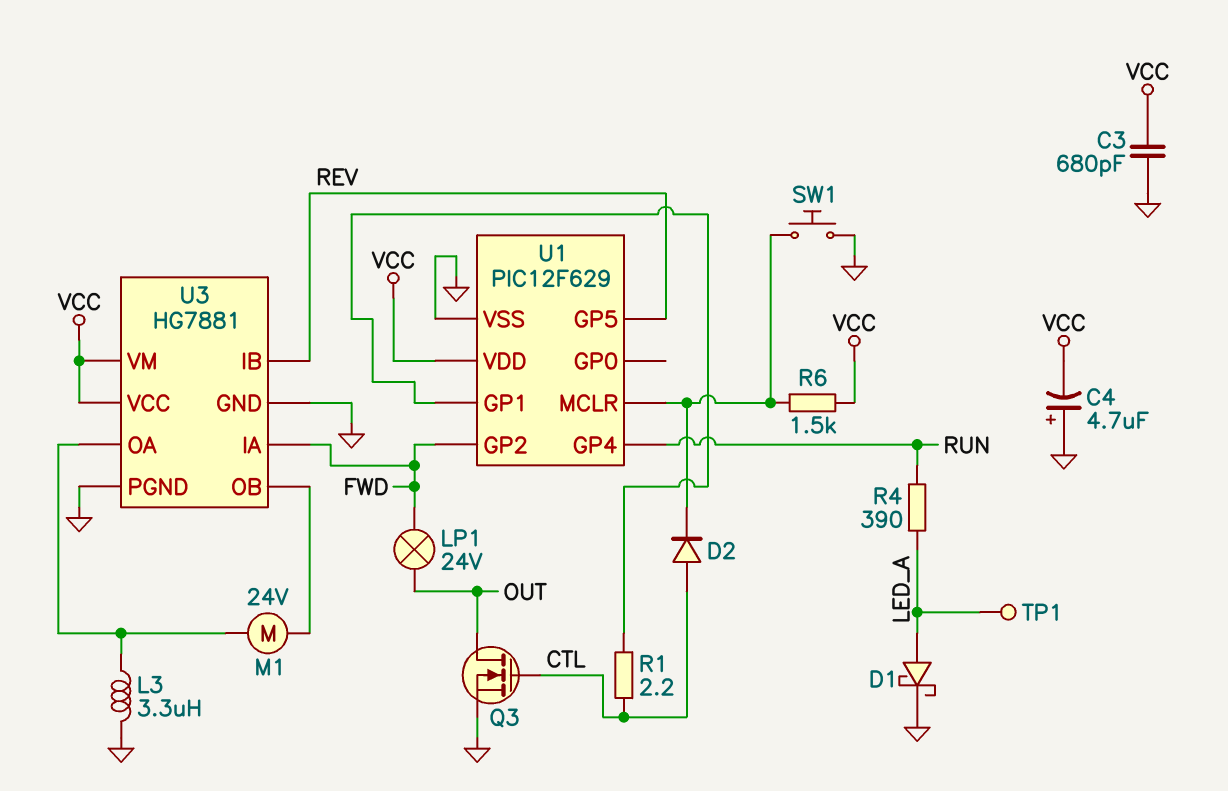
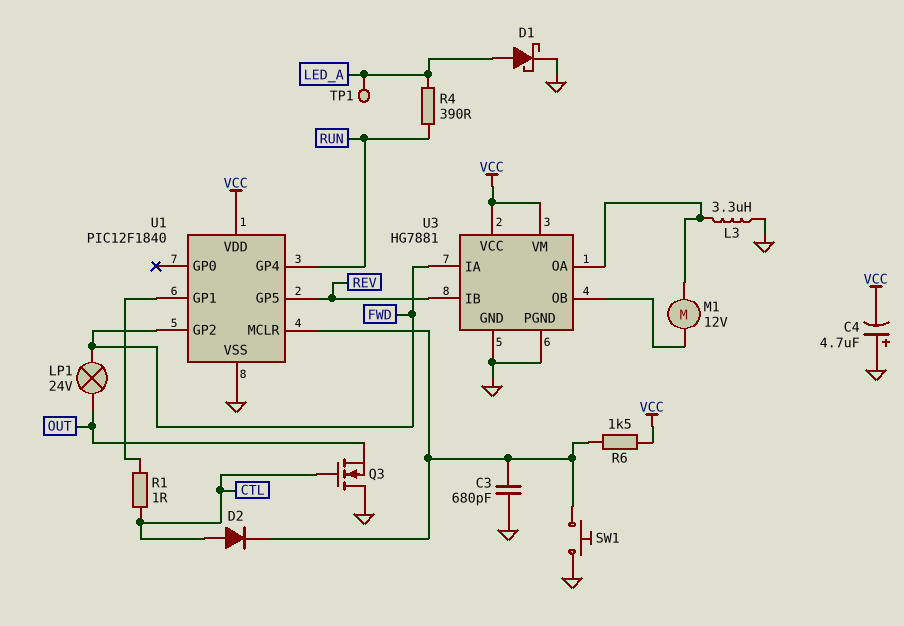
C3: 680pF (GND, VCC) -> 680pF (GND, U1/MCLR)
M1: motor 24V (U3/OA, U3/OB) -> motor 12V (U3/OA, U3/OB)
Q3: NMOS (G CTL, D OUT, S GND) -> NMOS (G CTL, D GND, S OUT)
R1: 2.2 (CTL, U1/GP1) -> 1 (CTL, U1/GP1)
U1: PIC12F629 -> PIC12F1840

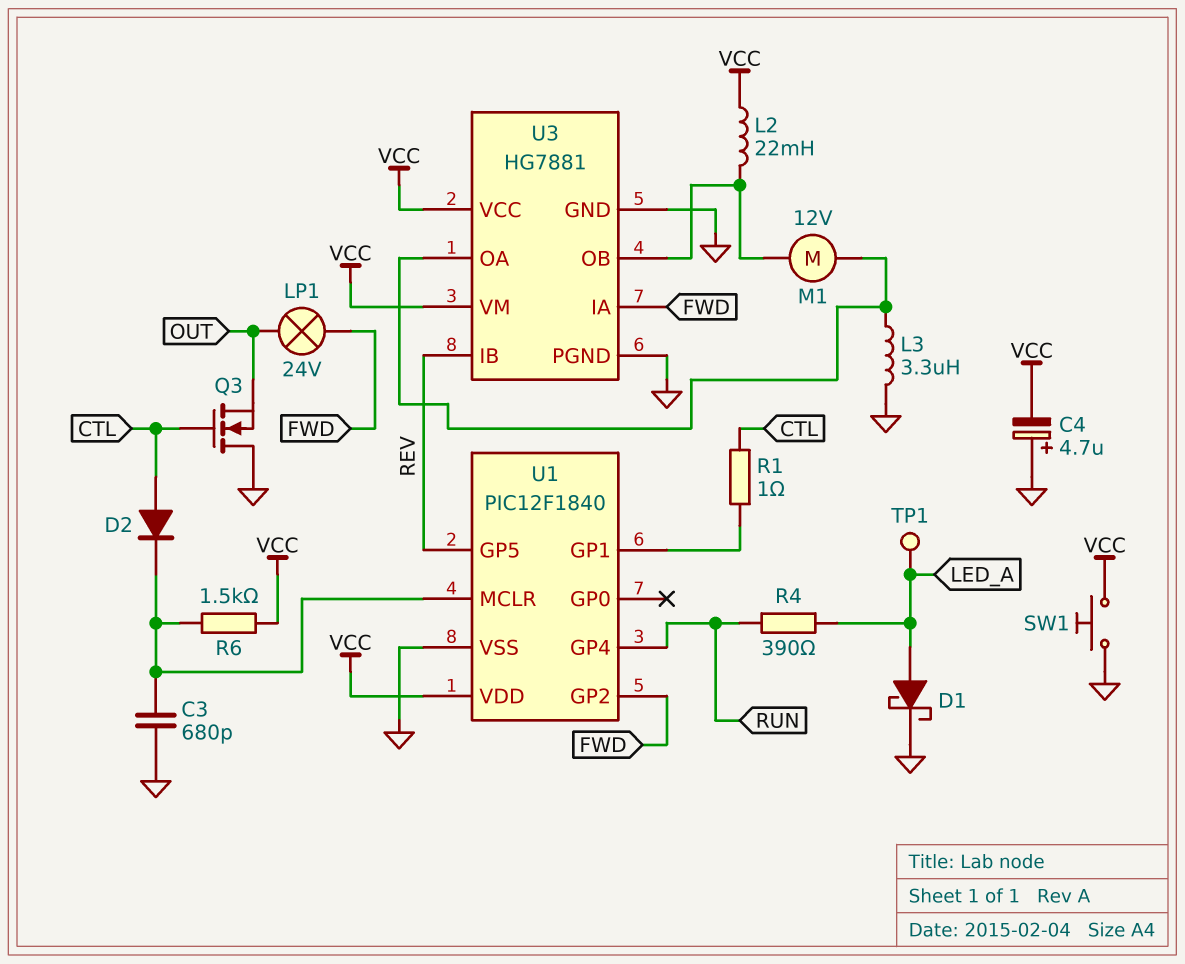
L2: none -> 22mH (U3/OB, VCC)
SW1: button (GND, U1/MCLR) -> button (GND, VCC)

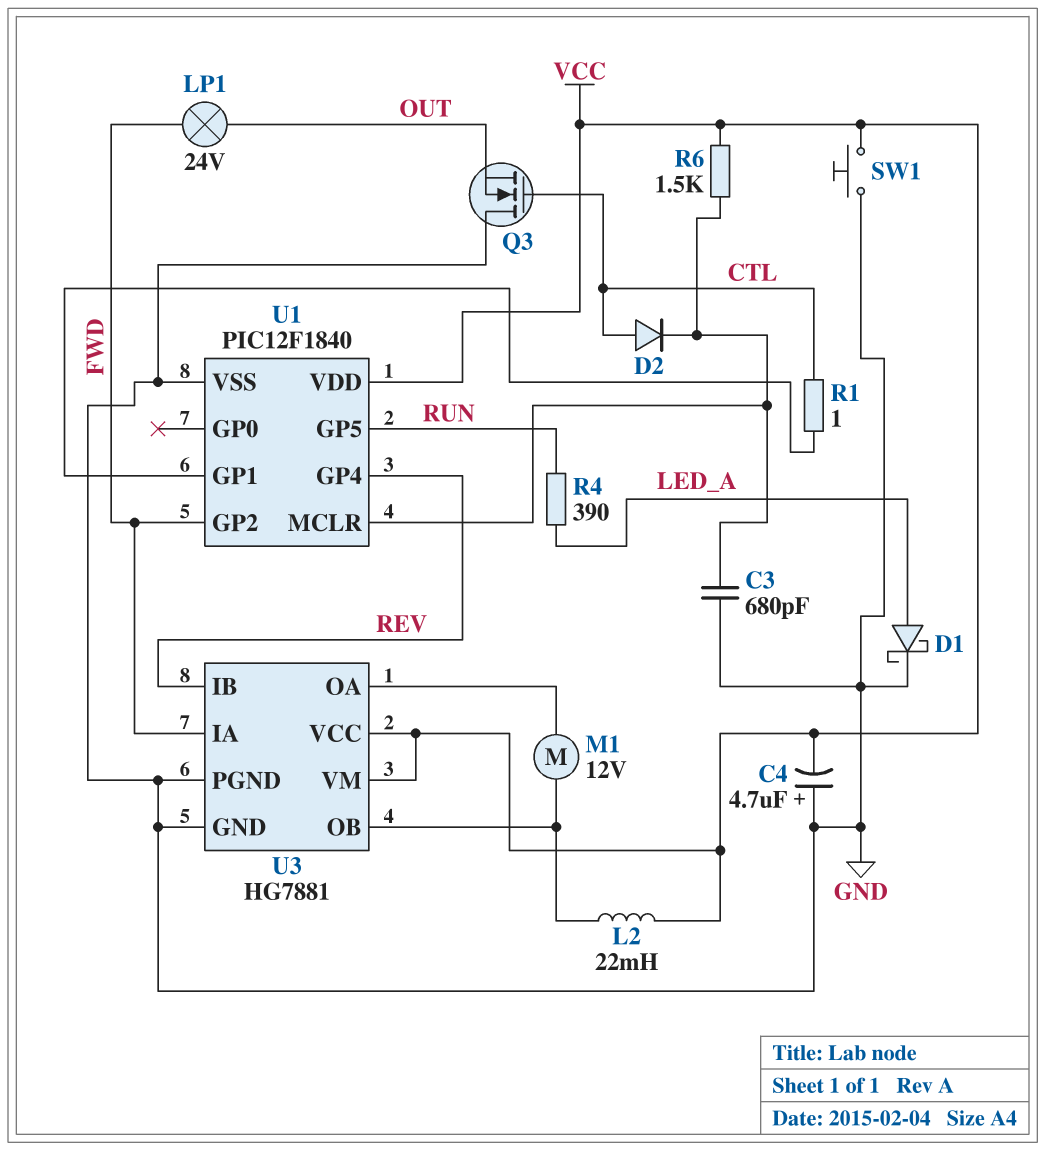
L3: 3.3uH (GND, U3/OA) -> none
TP1: test point (LED_A) -> none
U1 pin GP4: RUN -> REV
U1 pin GP5: REV -> RUN

